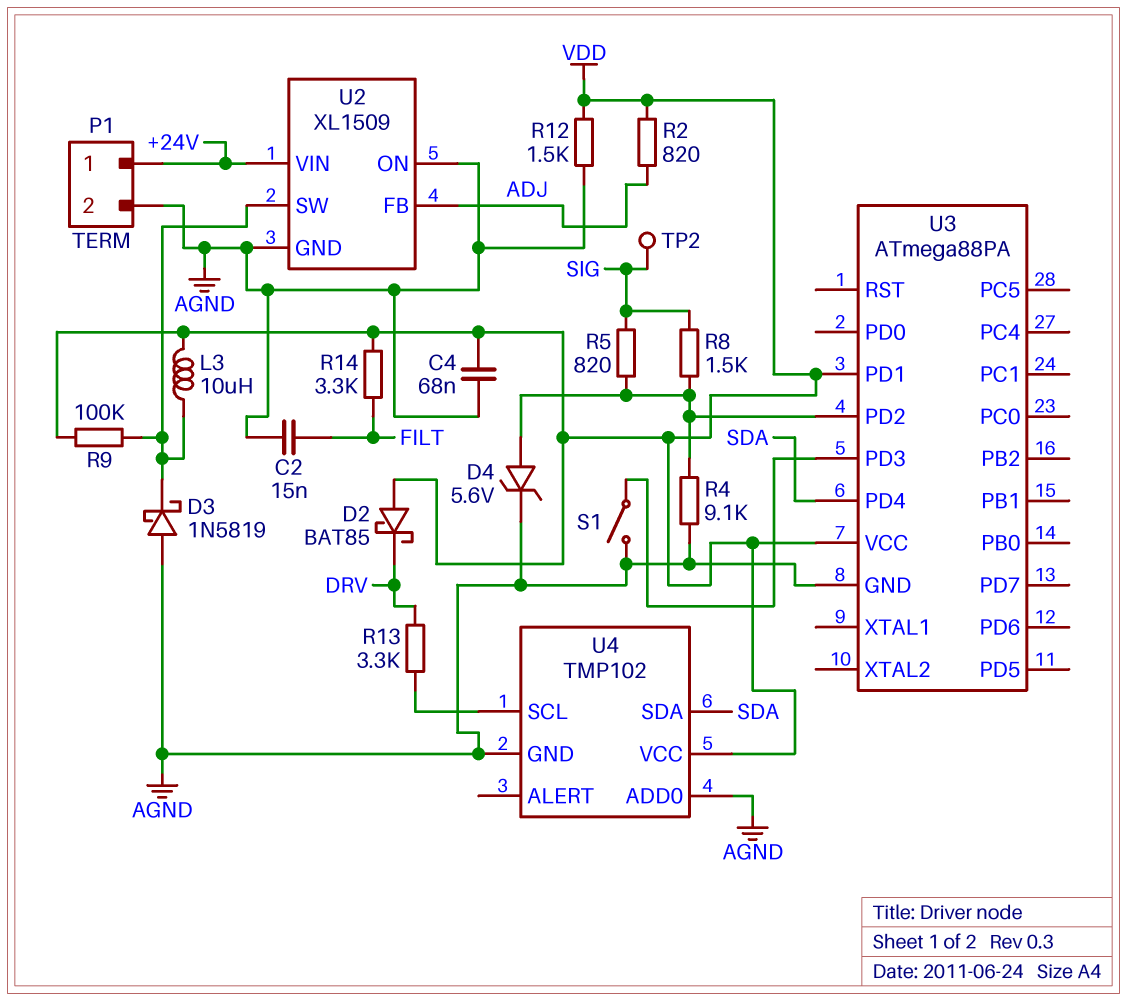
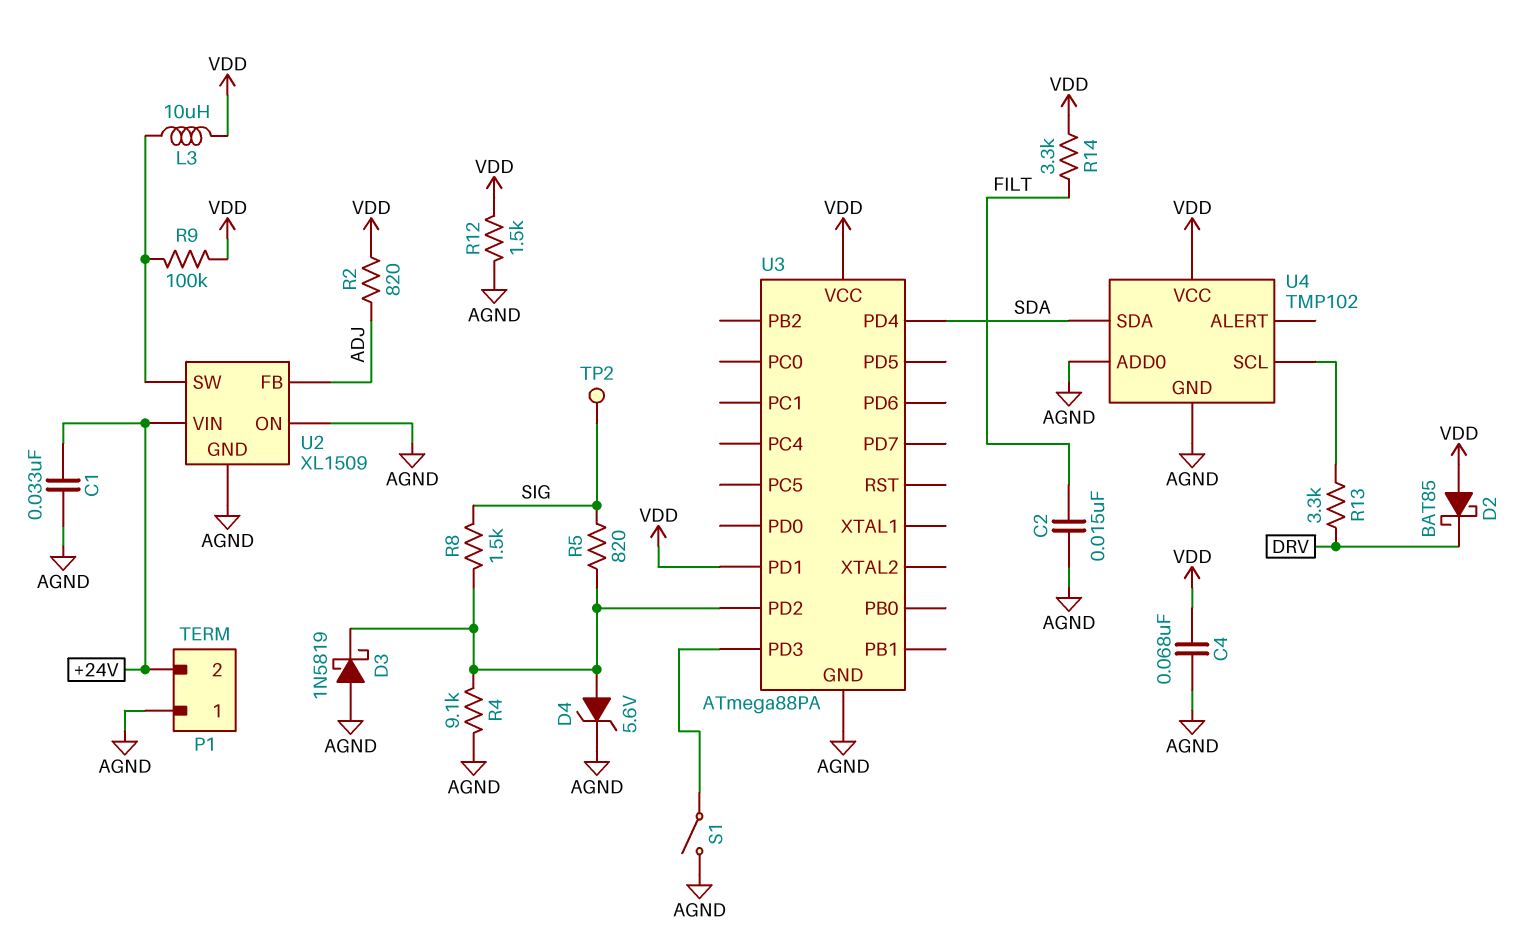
C1: none -> 33nF (+24V, AGND)
D3: schottky 1N5819 (A AGND, K U2/SW) -> schottky 1N5819 (A AGND, K U3/PD2)
P1 pin 1: +24V -> AGND
P1 pin 2: AGND -> +24V

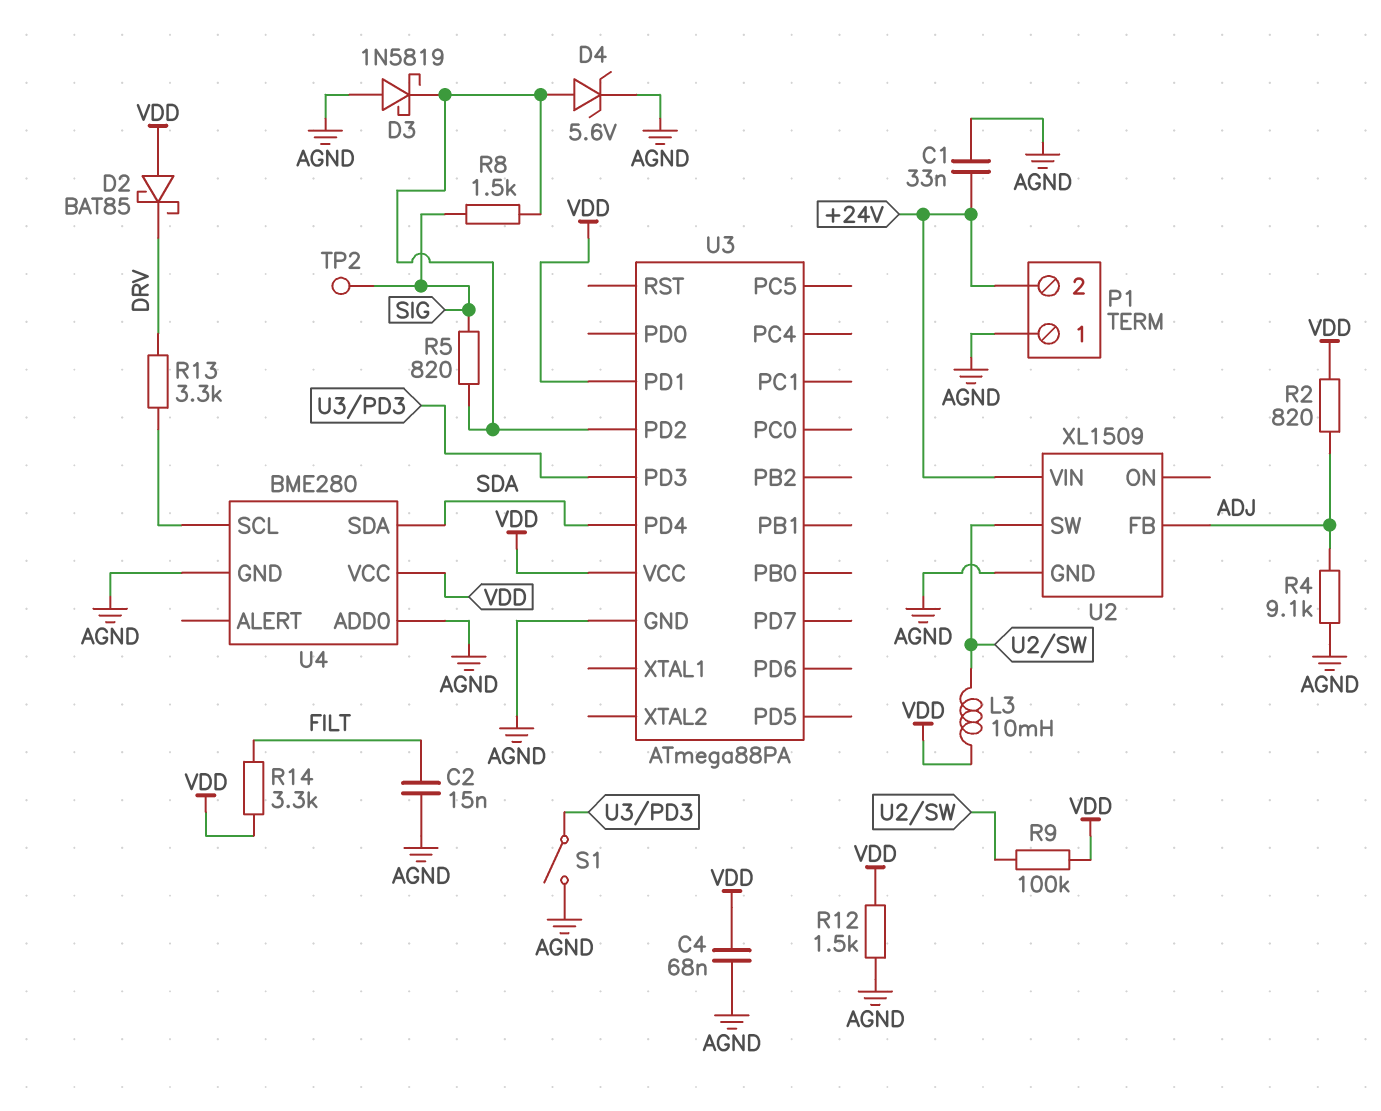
L3: 10uH (U2/SW, VDD) -> 10mH (U2/SW, VDD)
R4: 9.1k (AGND, U3/PD2) -> 9.1k (ADJ, AGND)
U2 pin ON: AGND -> none
U4: TMP102 -> BME280

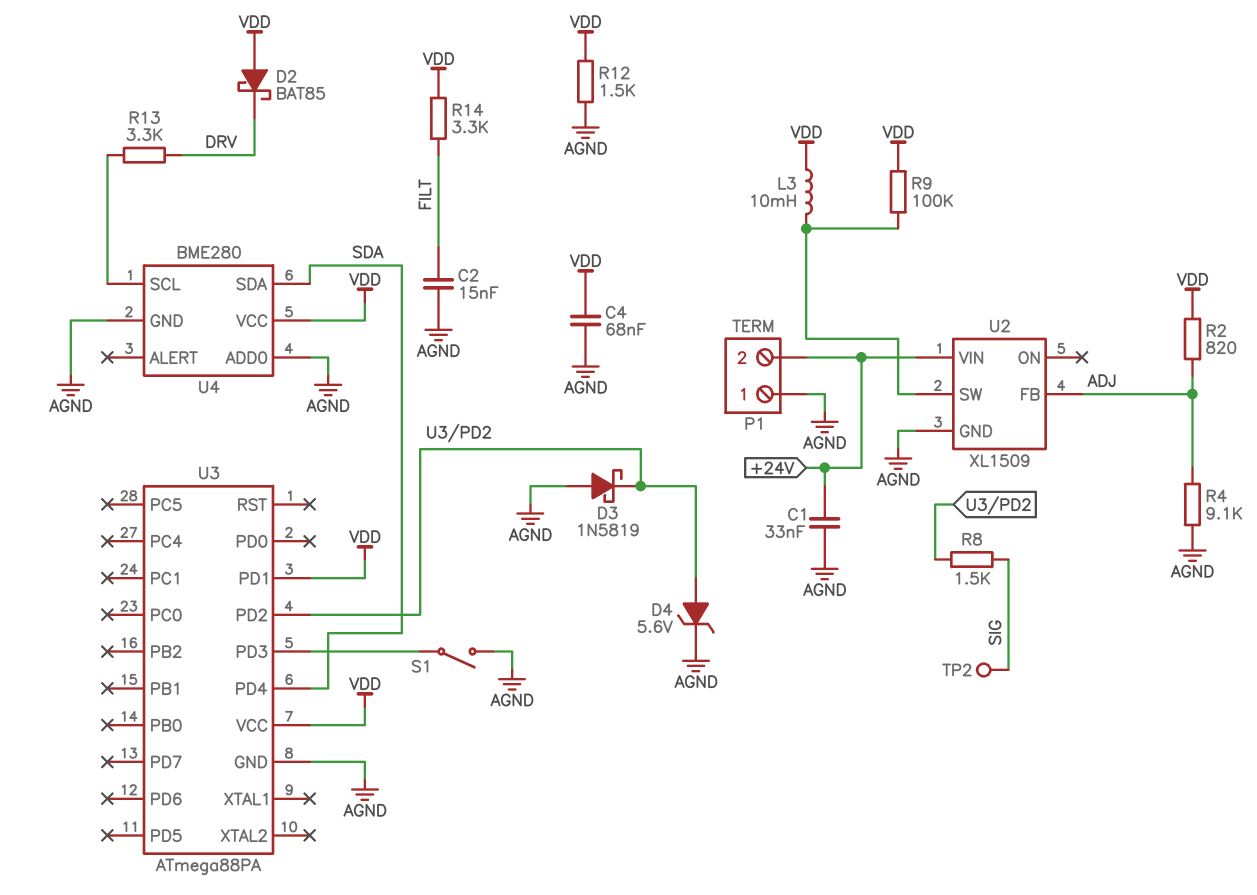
R5: 820 (SIG, U3/PD2) -> none

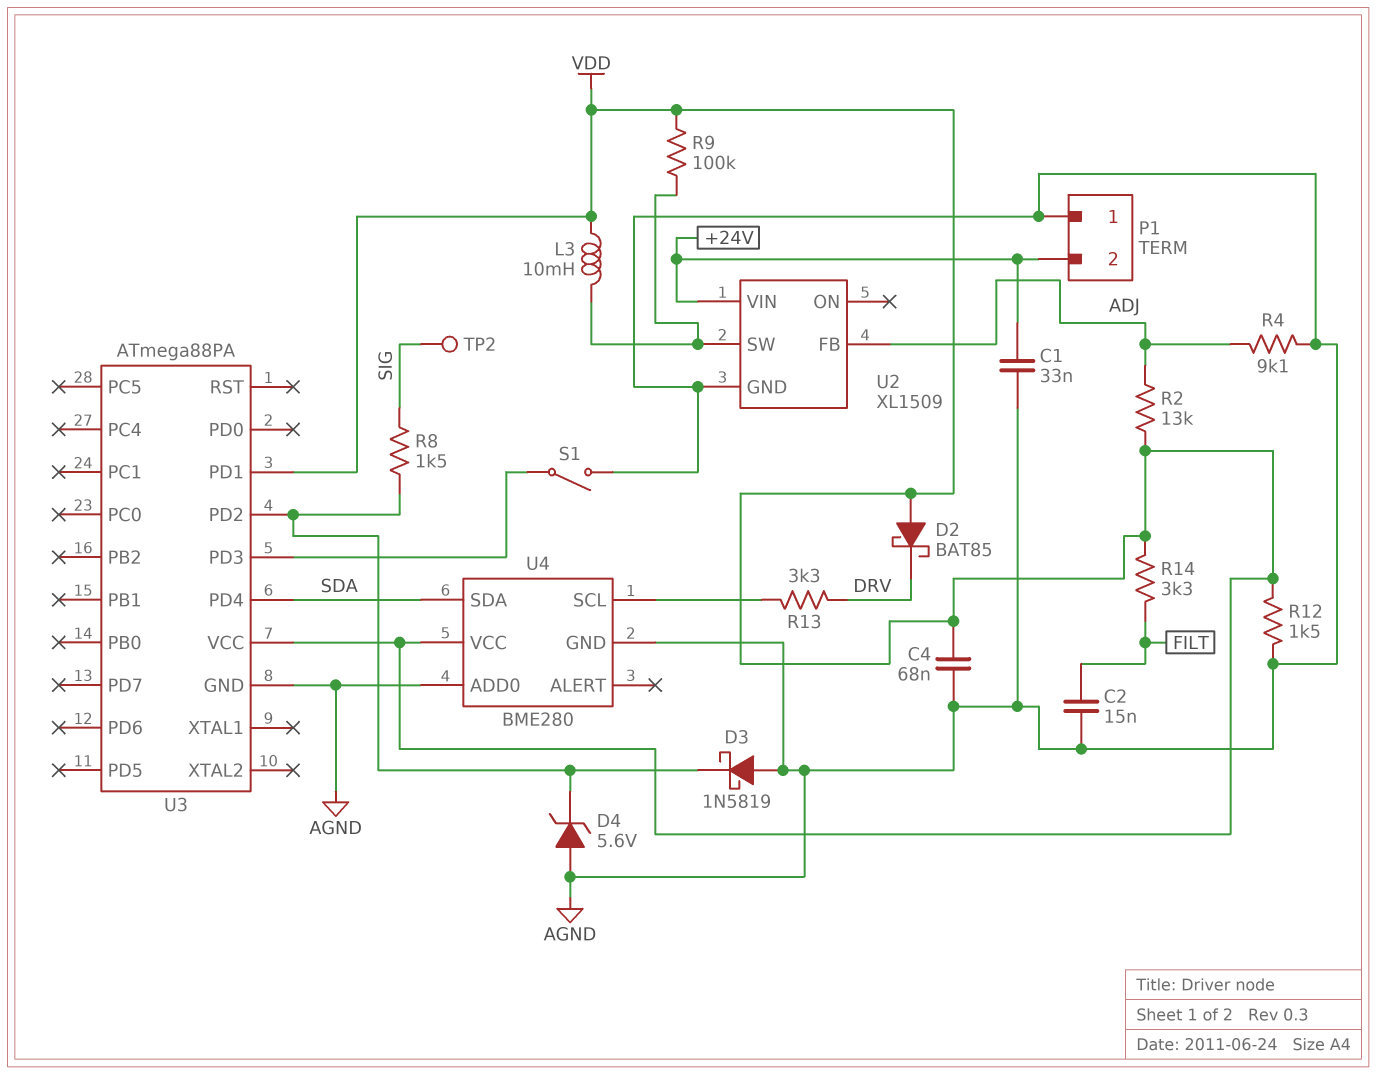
D4: zener 5.6V (A U3/PD2, K AGND) -> zener 5.6V (A AGND, K U3/PD2)
R2: 820 (ADJ, VDD) -> 13k (ADJ, VDD)

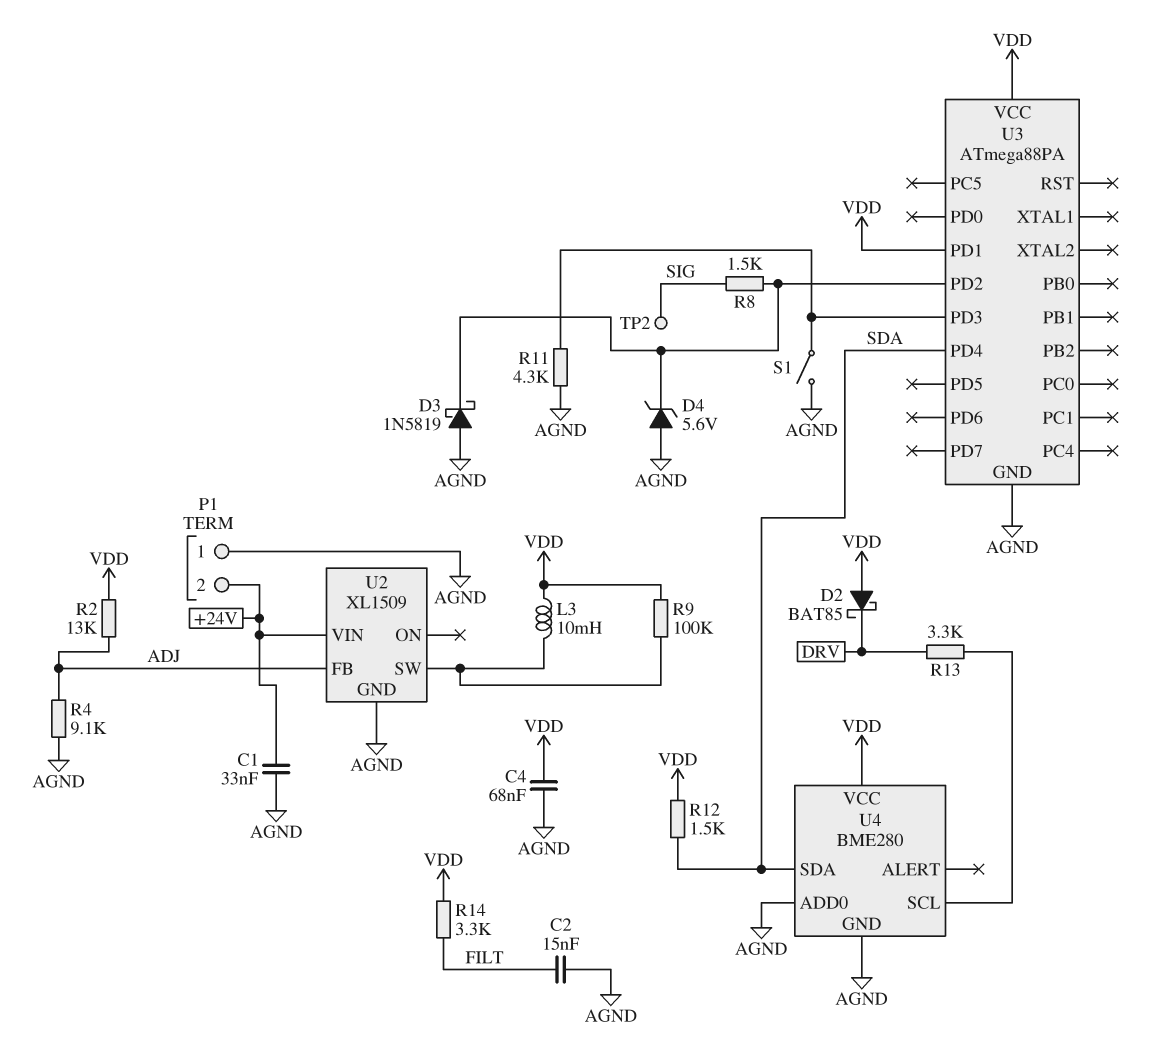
R11: none -> 4.3k (AGND, U3/PD3)
R12: 1.5k (AGND, VDD) -> 1.5k (SDA, VDD)

